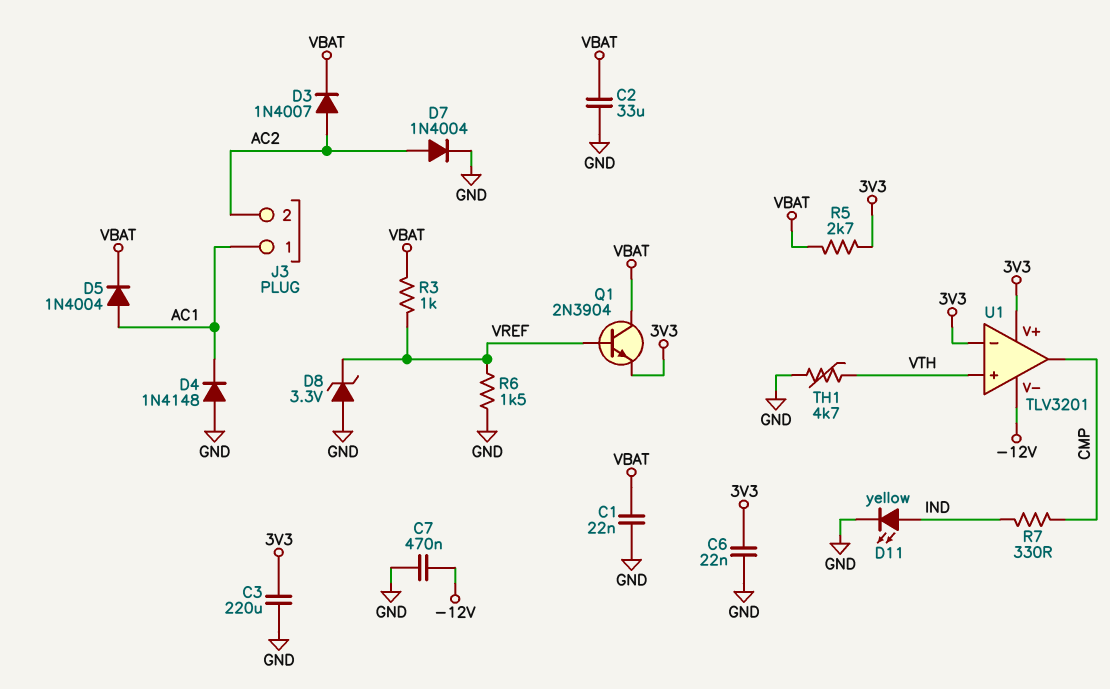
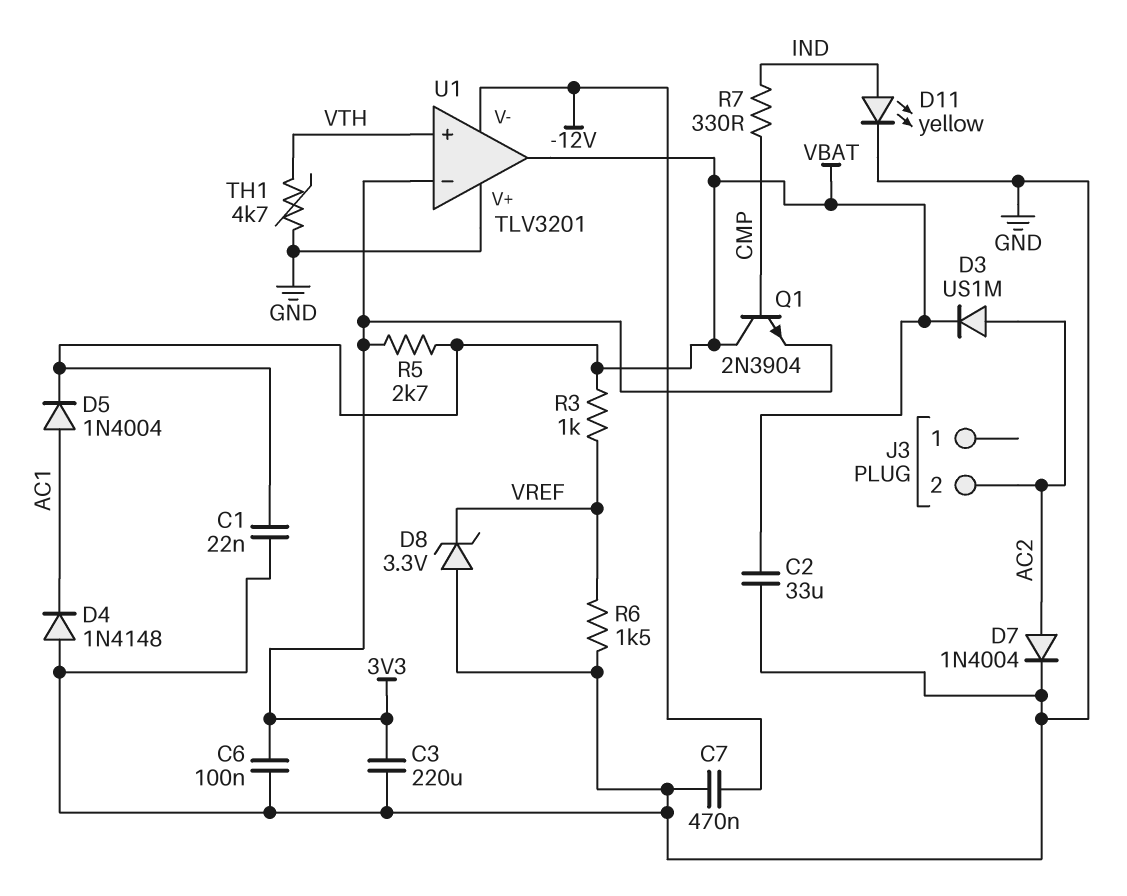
C6: 22nF (3V3, GND) -> 100nF (3V3, GND)
D3: diode 1N4007 (A AC2, K VBAT) -> diode US1M (A AC2, K VBAT)
J3 pin 1: AC1 -> none
Q1: NPN 2N3904 (B VREF, C VBAT, E 3V3) -> NPN 2N3904 (B CMP, C VBAT, E 3V3)
U1 pin V+: 3V3 -> GND
U1 pin out: CMP -> VBAT

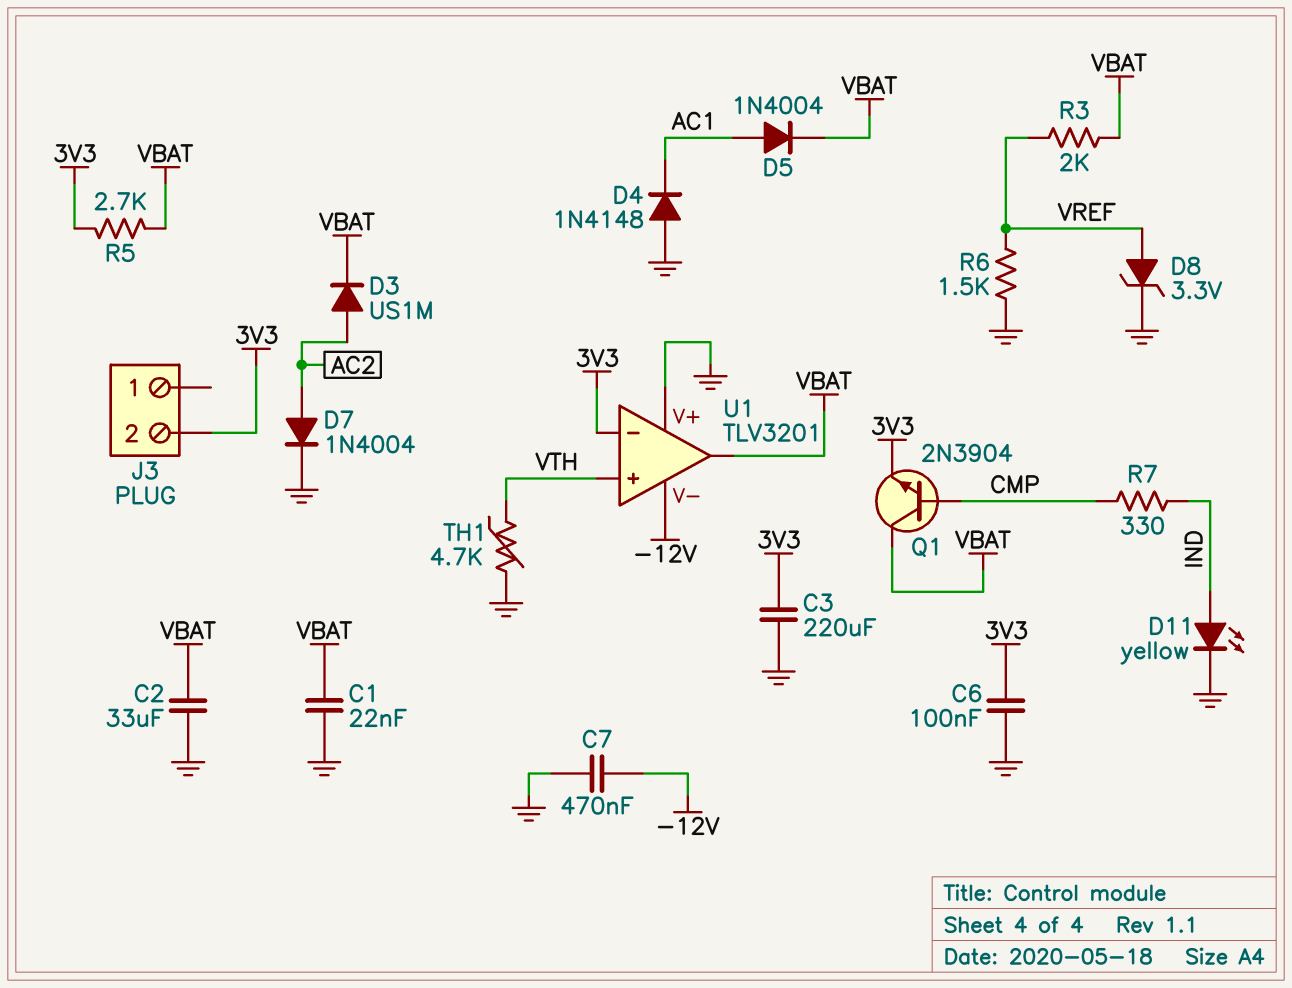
D8: zener 3.3V (A GND, K VREF) -> zener 3.3V (A VREF, K GND)
J3 pin 2: AC2 -> 3V3
R3: 1k (VBAT, VREF) -> 2k (VBAT, VREF)

